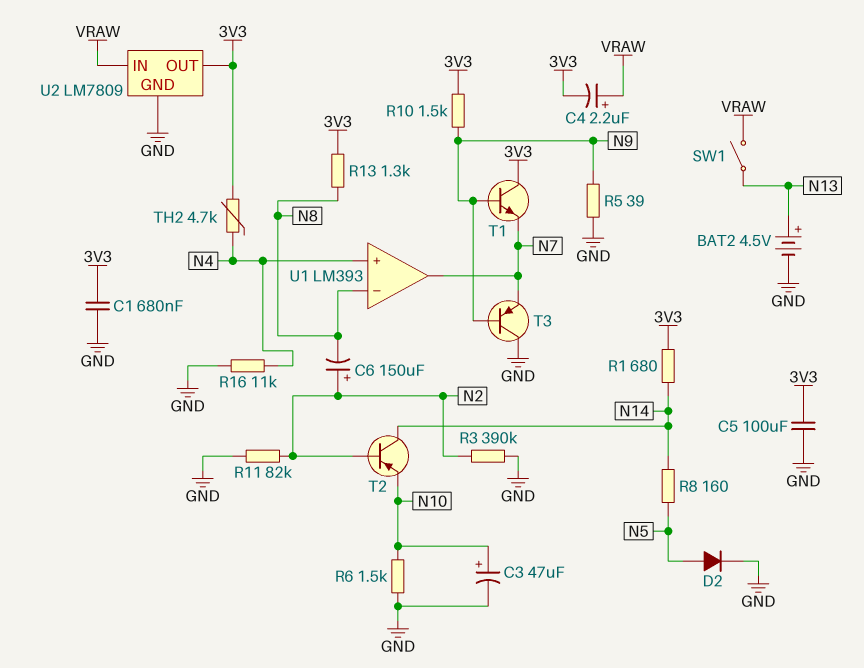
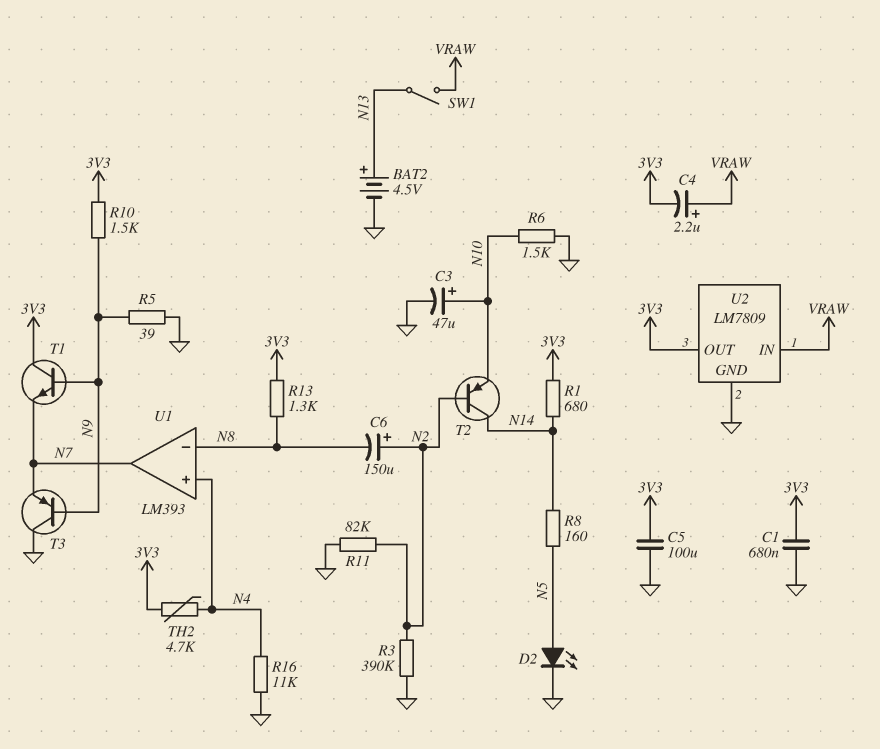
D2: diode (A N5, K GND) -> LED (A N5, K GND)

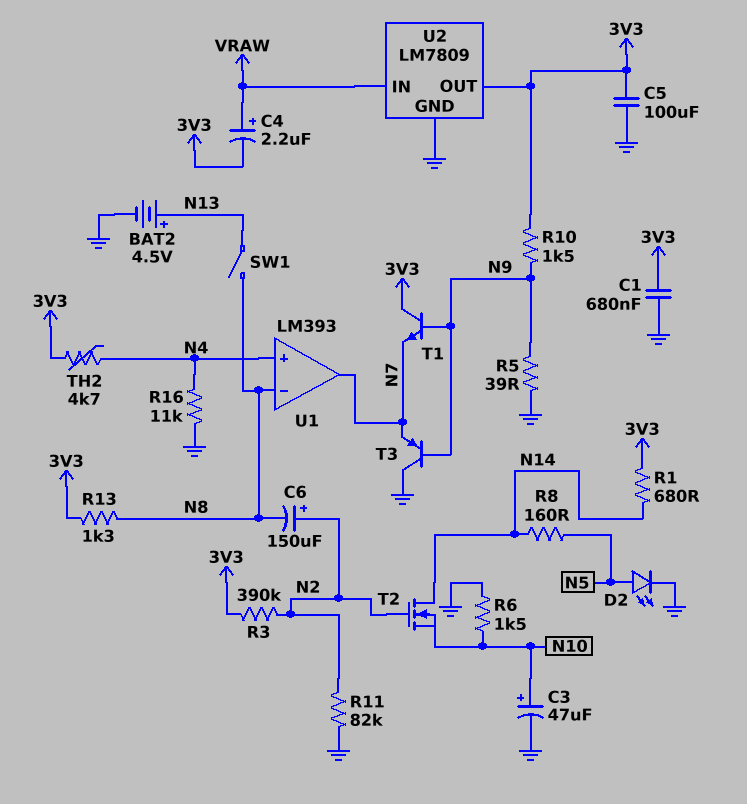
R3: 390k (GND, N2) -> 390k (3V3, N2)
SW1: switch (N13, VRAW) -> switch (N8, N13)
T2: PNP (B N2, C N14, E N10) -> NMOS (G N2, D N14, S N10)

